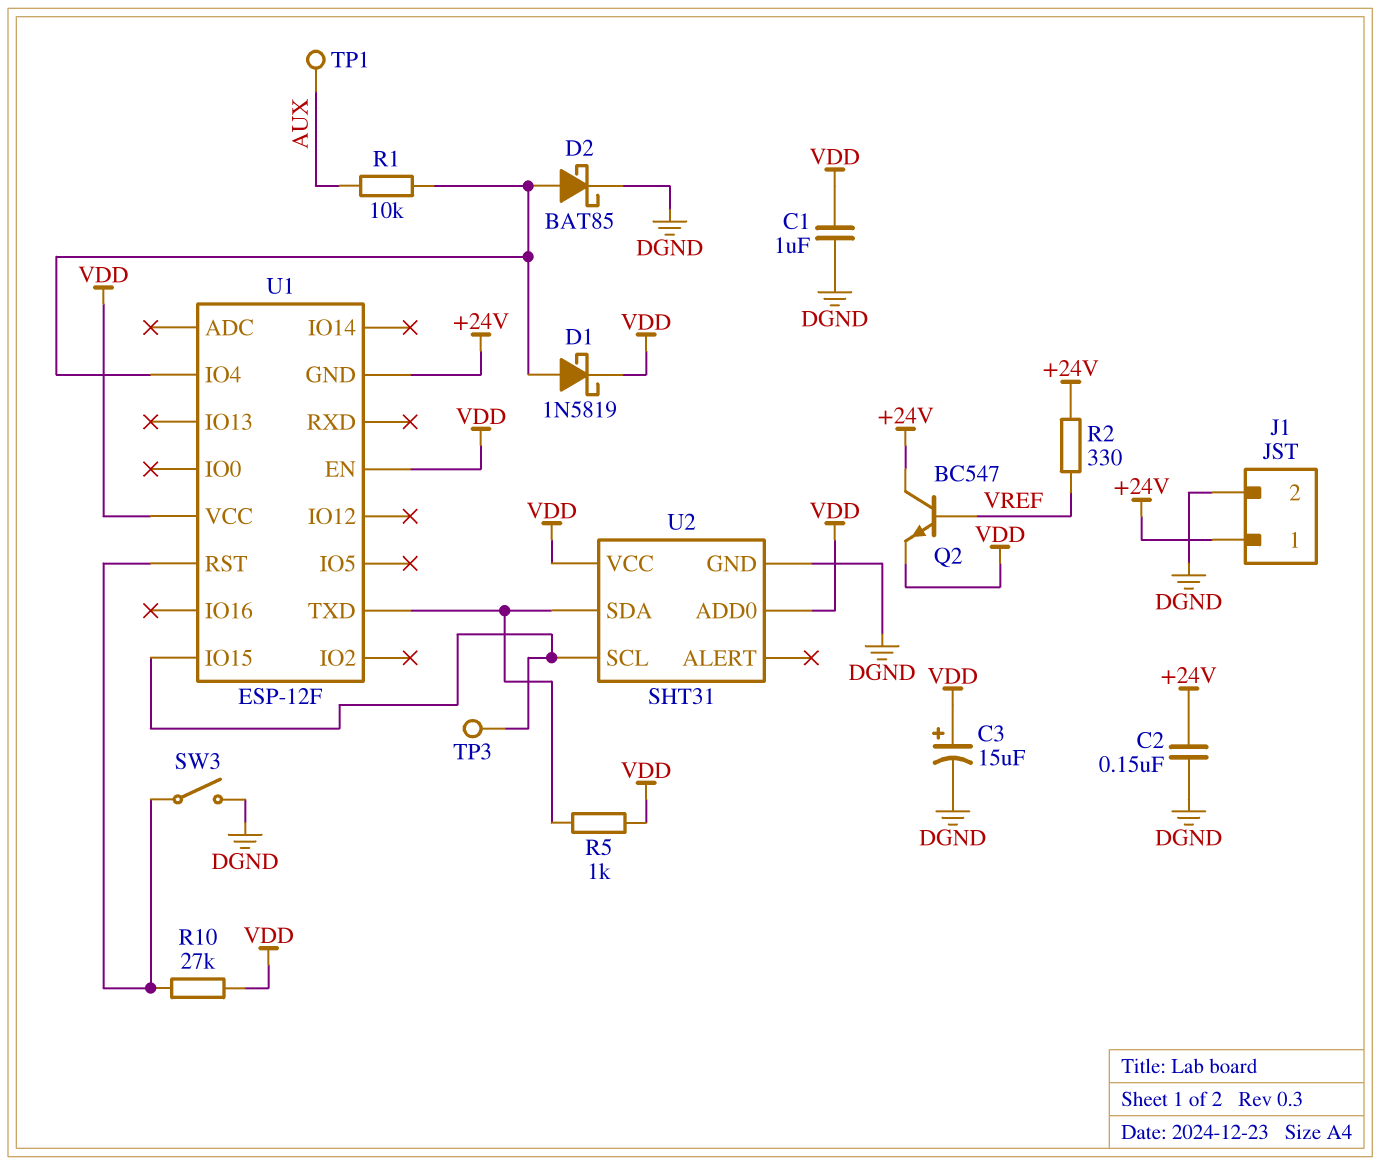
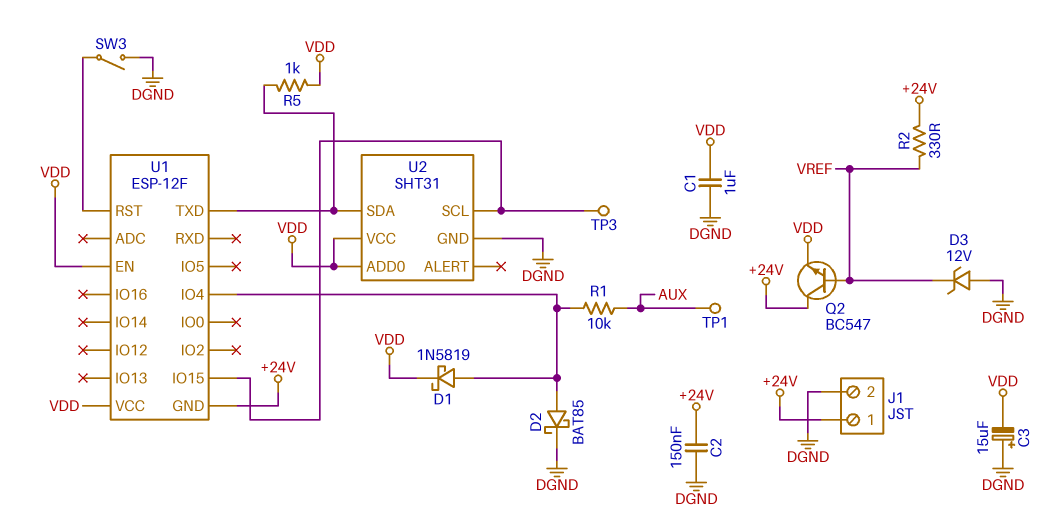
C3: 15uF (plus VDD, minus DGND) -> 15uF (plus DGND, minus VDD)
D3: none -> zener 12V (A DGND, K VREF)
R10: 27k (U1/RST, VDD) -> none

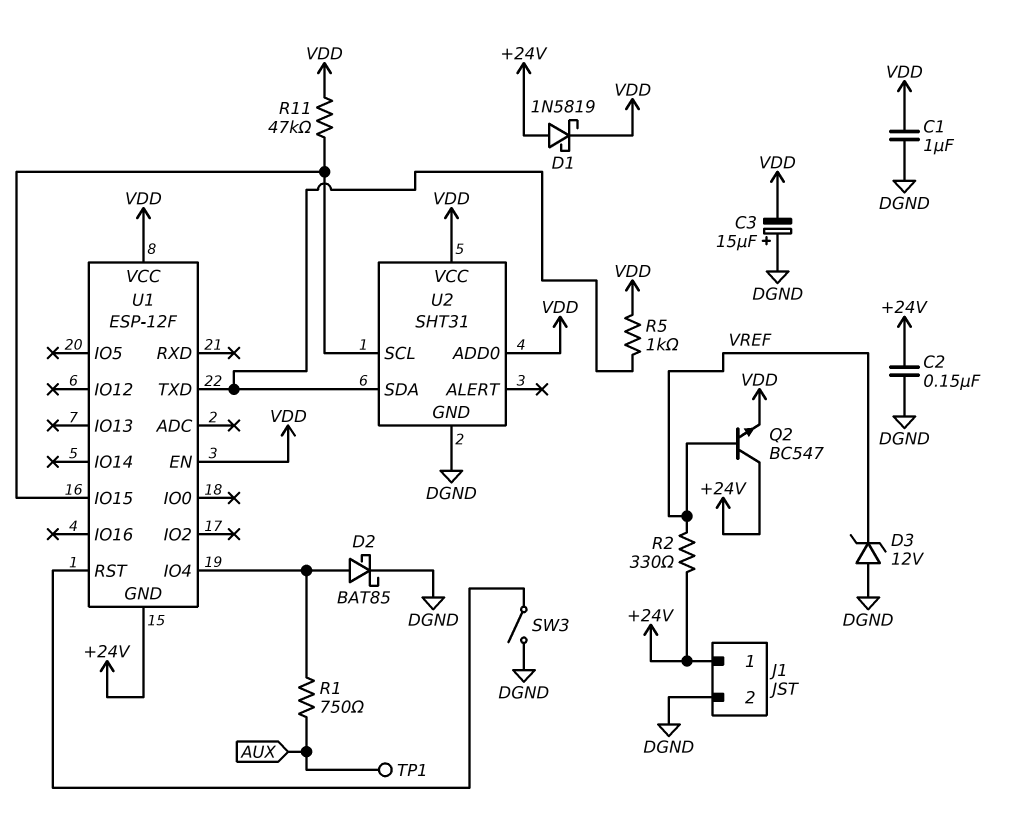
D1: schottky 1N5819 (A U1/IO4, K VDD) -> schottky 1N5819 (A +24V, K VDD)
R1: 10k (AUX, U1/IO4) -> 750 (AUX, U1/IO4)
R11: none -> 47k (U1/IO15, VDD)
TP3: test point (U1/IO15) -> none

